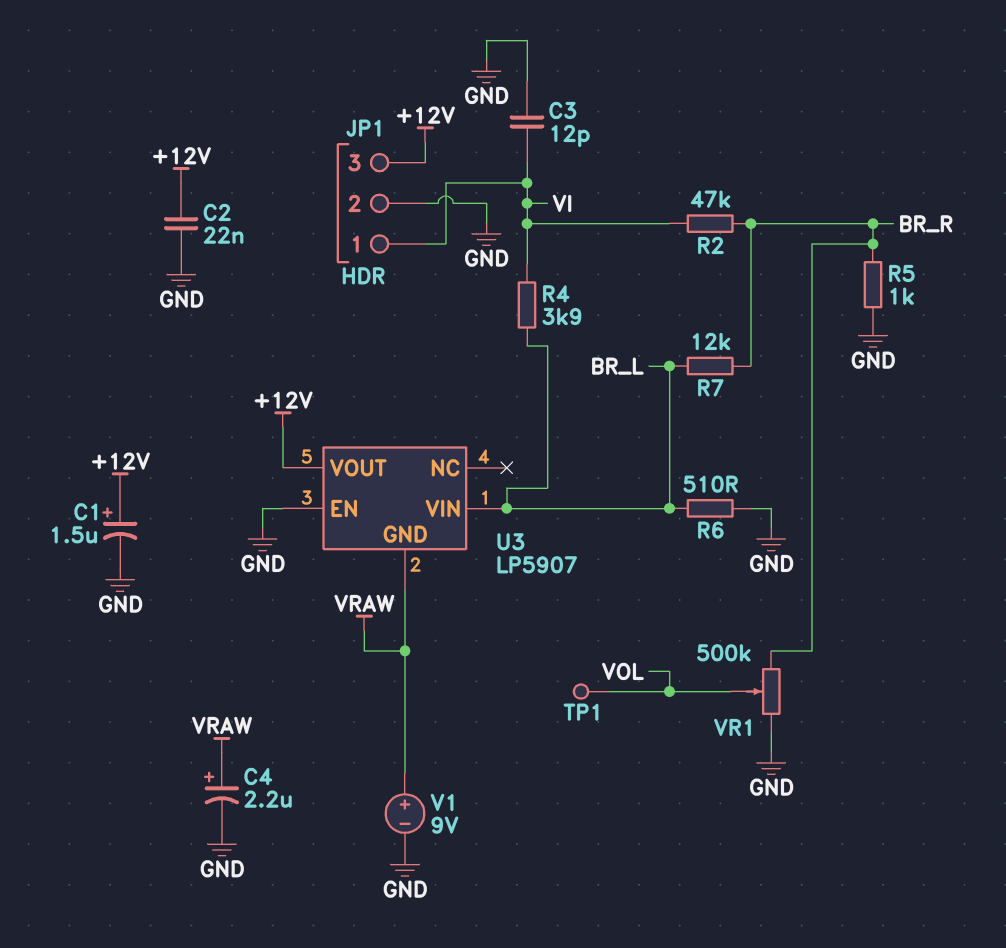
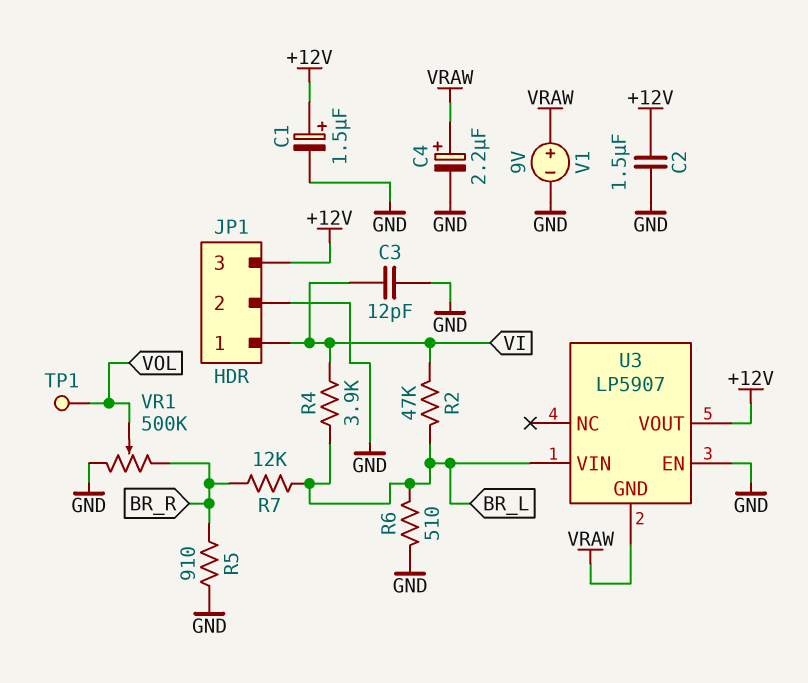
C2: 22nF (+12V, GND) -> 1.5uF (+12V, GND)
R2: 47k (BR_R, VI) -> 47k (BR_L, VI)
R5: 1k (BR_R, GND) -> 910 (BR_R, GND)

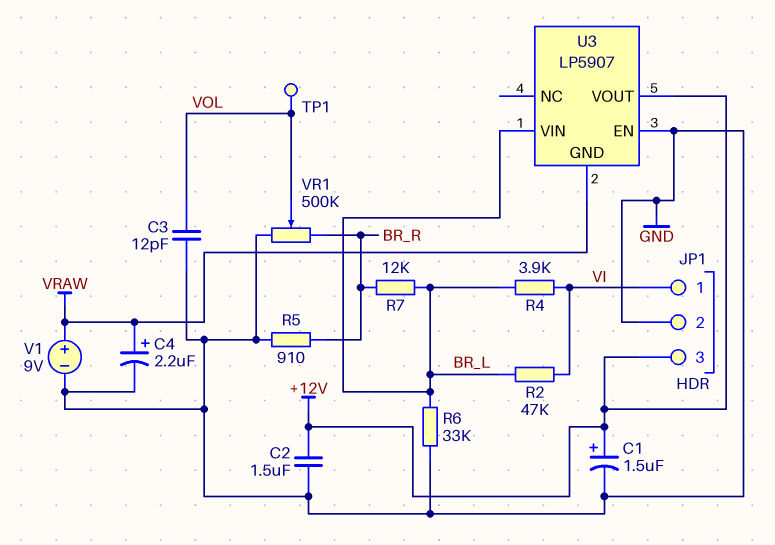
C3: 12pF (GND, VI) -> 12pF (GND, VOL)
R6: 510 (BR_L, GND) -> 33k (BR_L, GND)

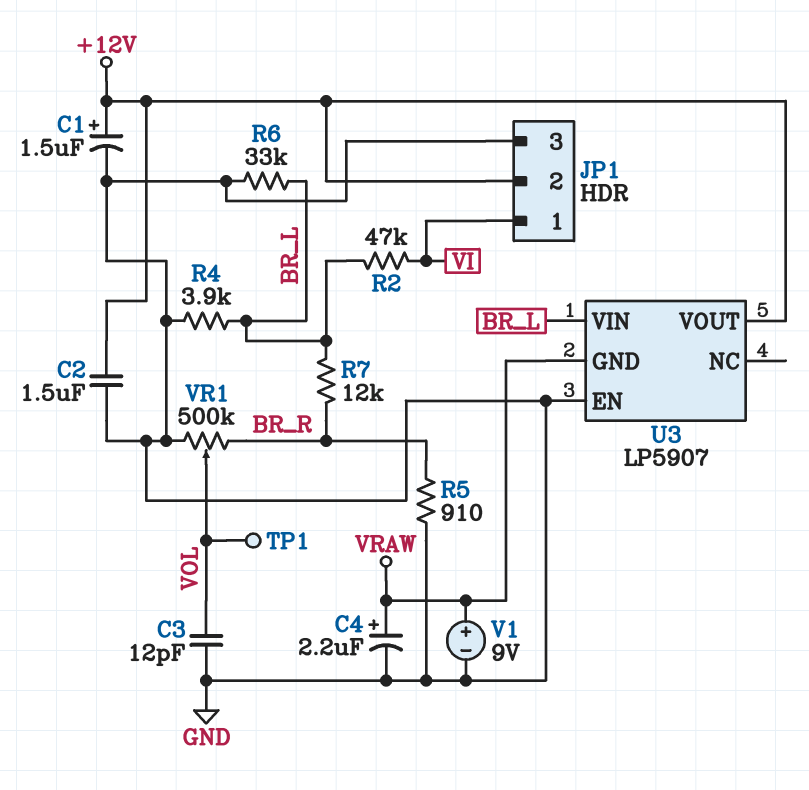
JP1 pin 2: GND -> +12V
JP1 pin 3: +12V -> GND
R4: 3.9k (BR_L, VI) -> 3.9k (BR_L, GND)

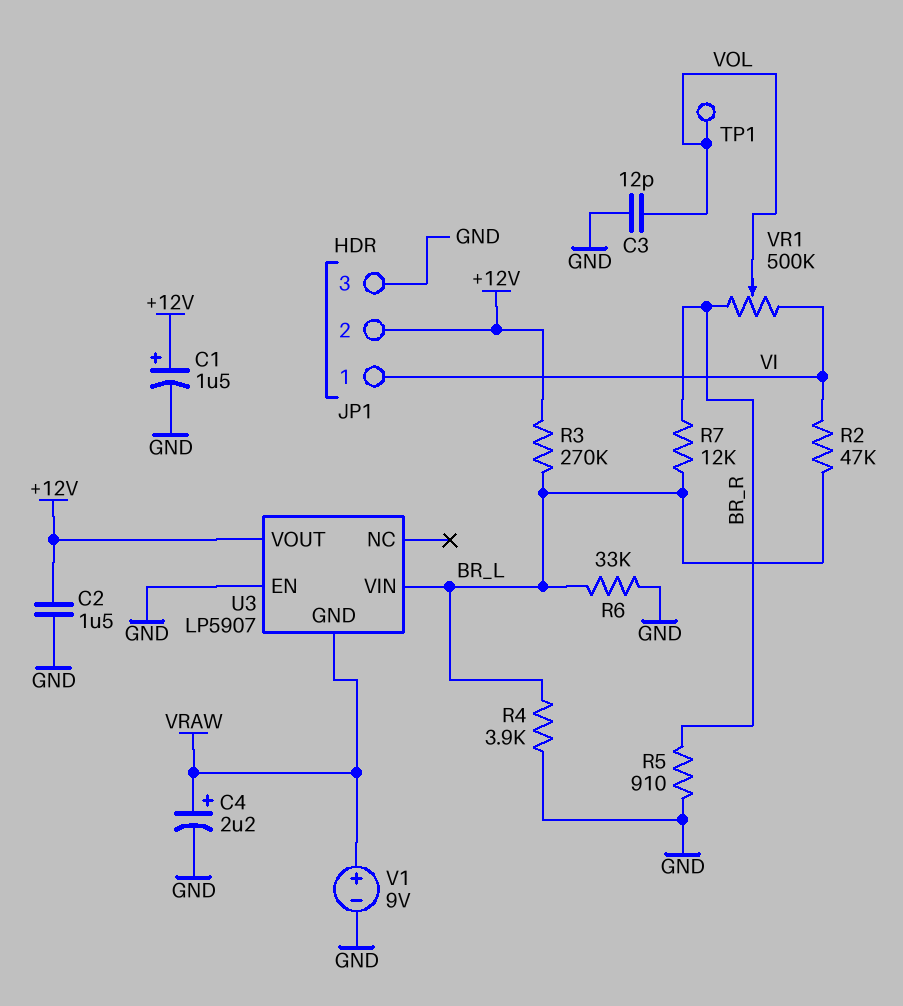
R3: none -> 270k (+12V, BR_L)
VR1: 500k (BR_R, GND, wiper VOL) -> 500k (BR_R, VI, wiper VOL)

